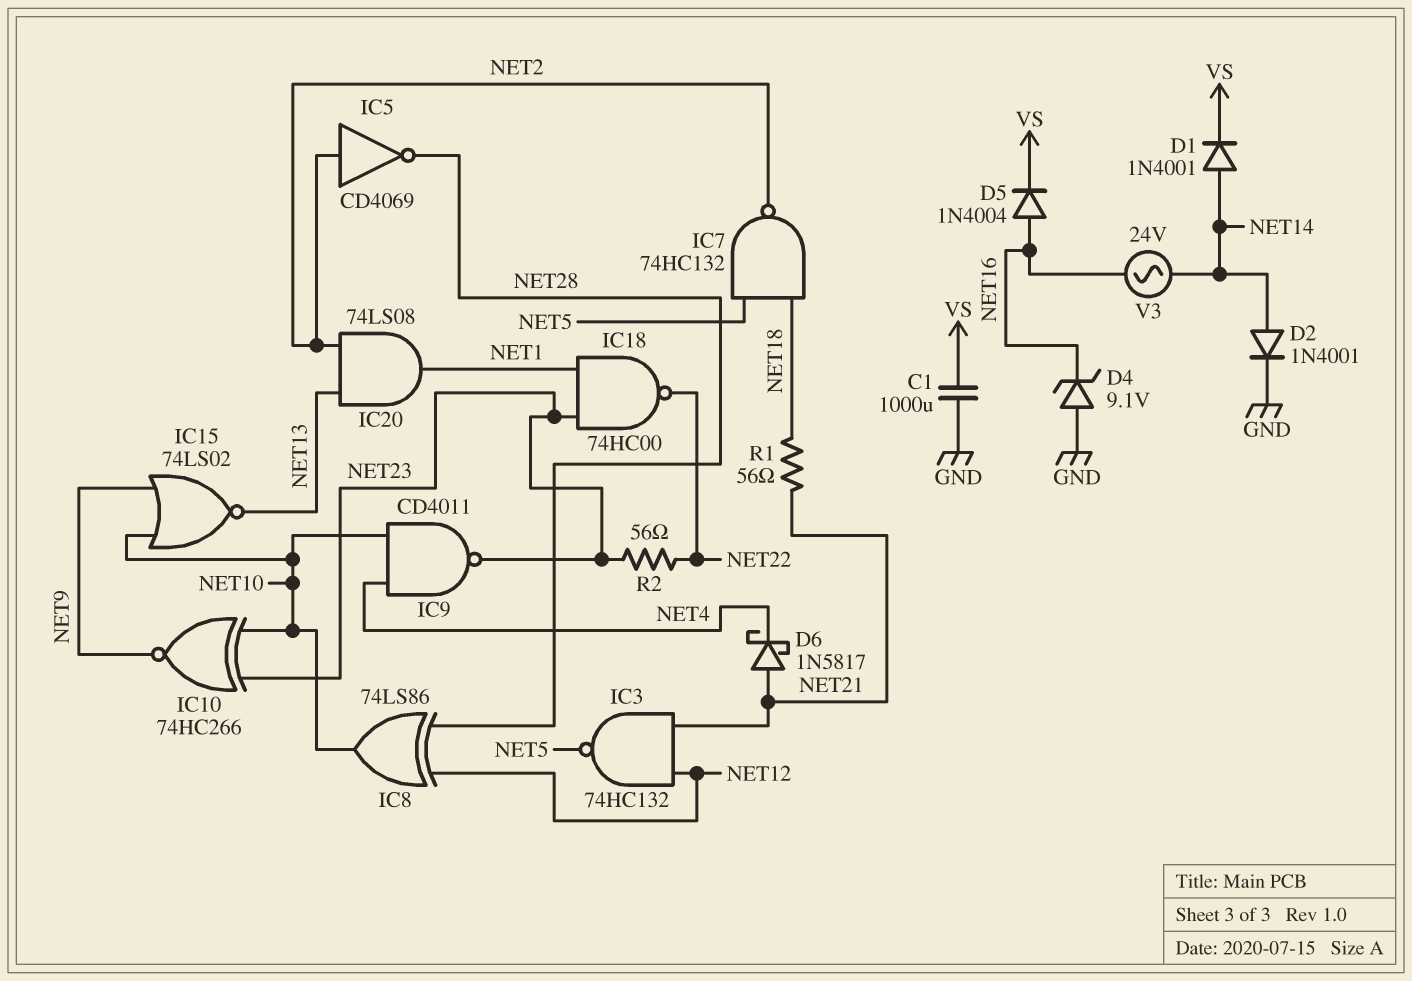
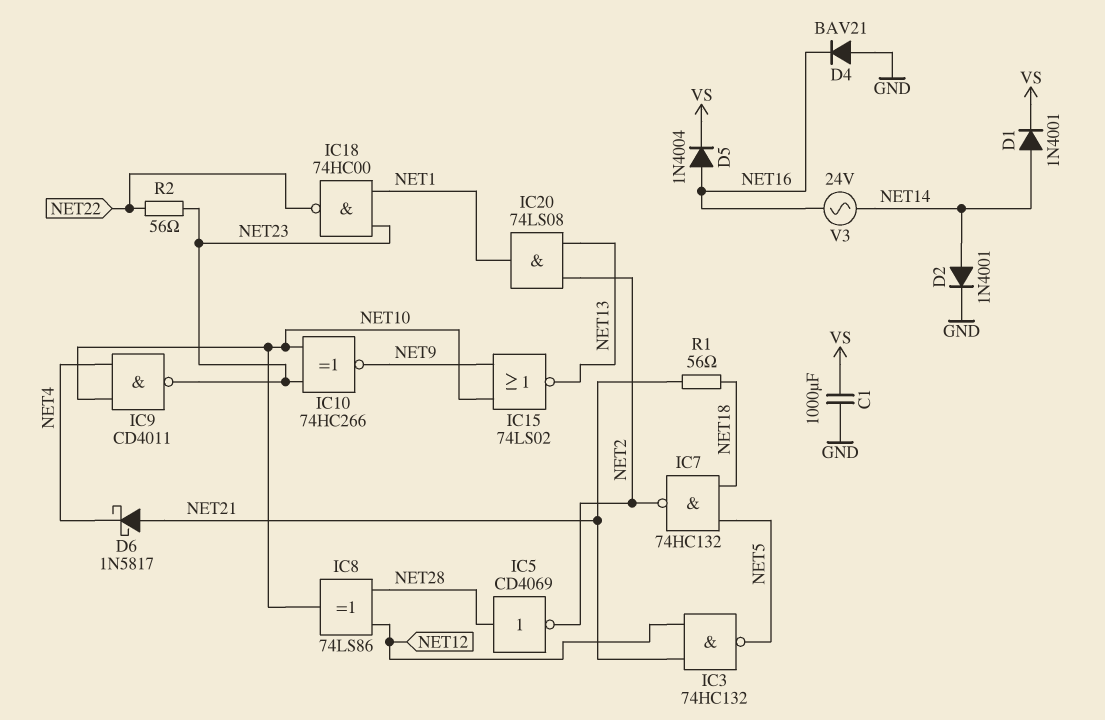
D4: zener 9.1V (A GND, K NET16) -> diode BAV21 (A GND, K NET16)
IC5: NOT CD4069 (in NET2, out NET28) -> NOT CD4069 (in NET28, out NET2)

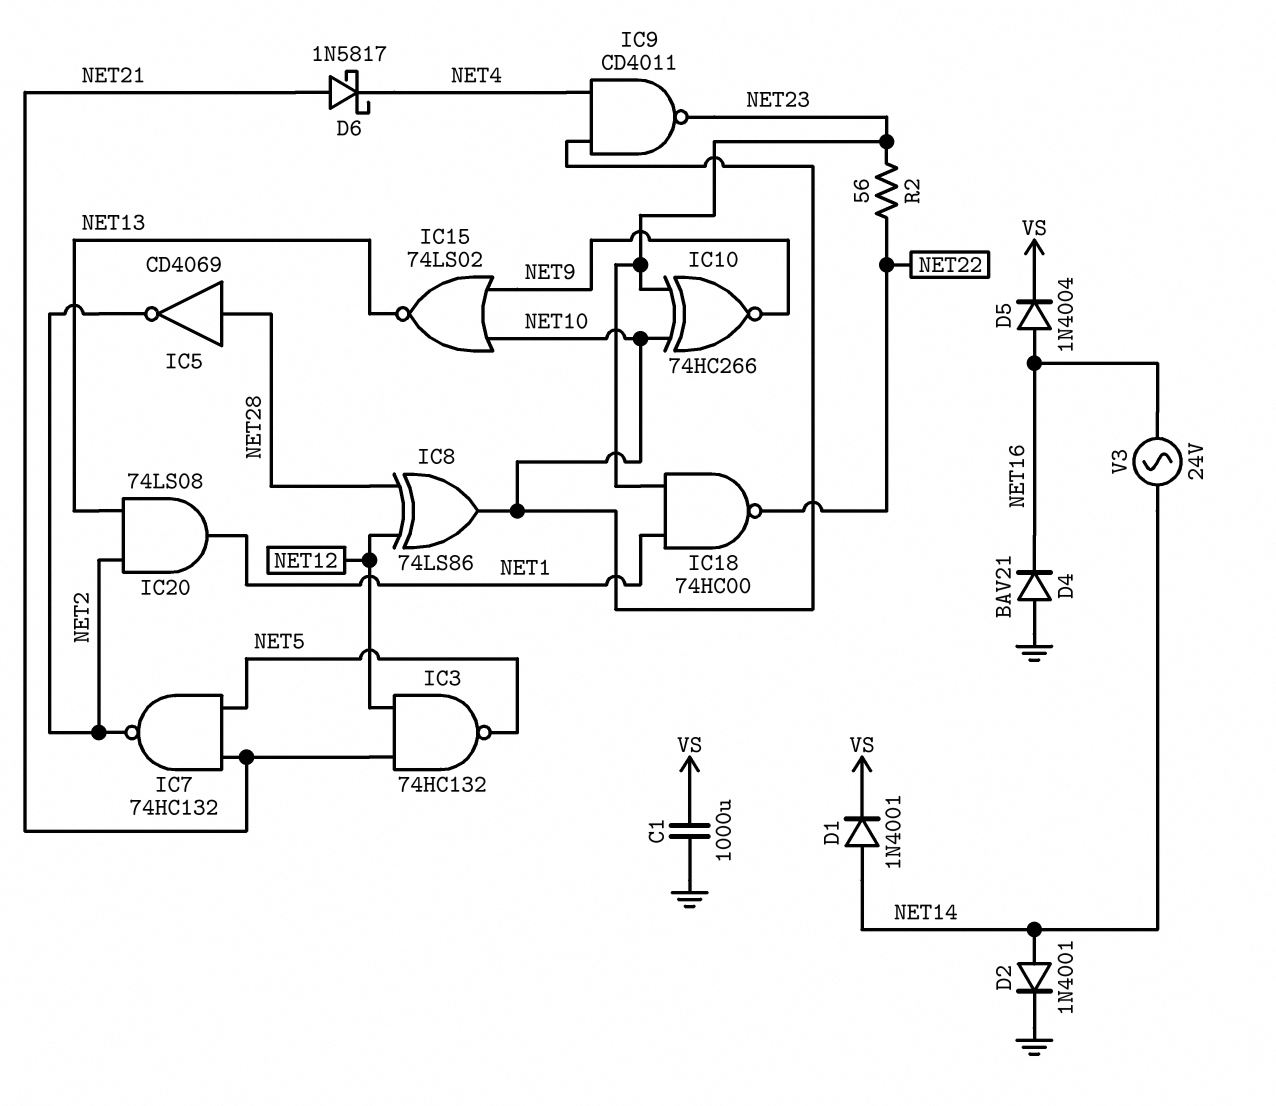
IC7: NAND 74HC132 (in NET5, in NET18, out NET2) -> NAND 74HC132 (in NET5, in NET21, out NET2)
R1: 56 (NET18, NET21) -> none

